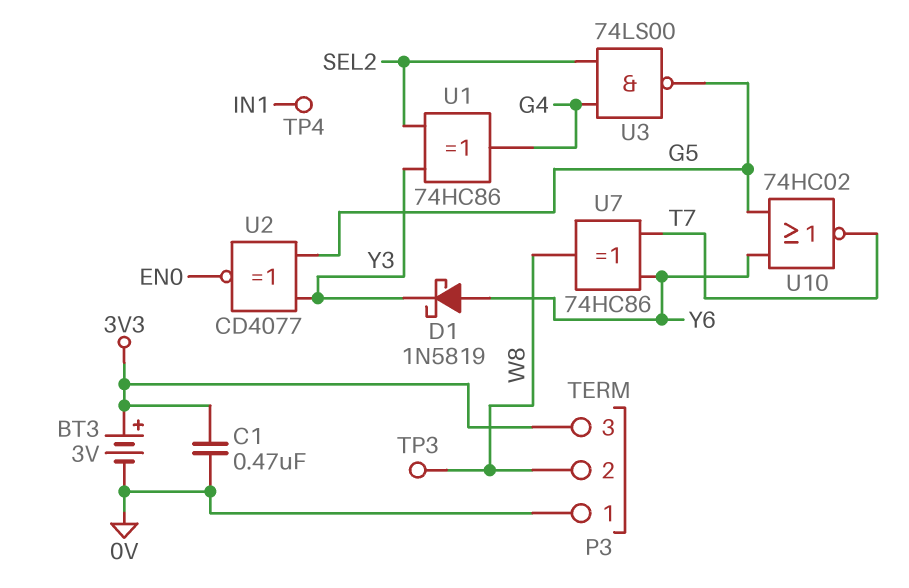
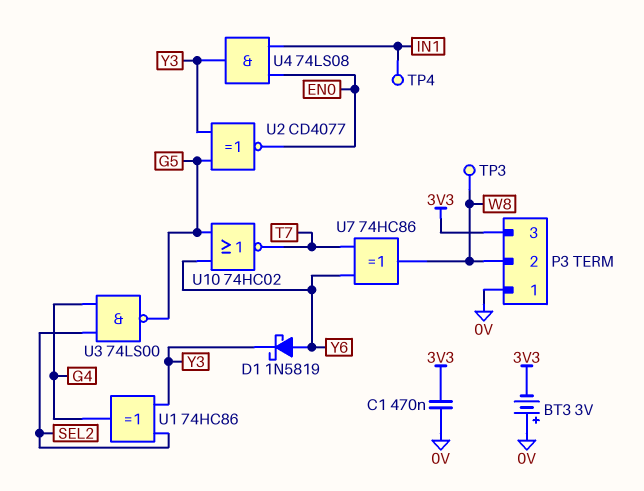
BT3: 3V (plus 3V3, minus 0V) -> 3V (plus 0V, minus 3V3)
U4: none -> AND 74LS08 (in EN0, in IN1, out Y3)

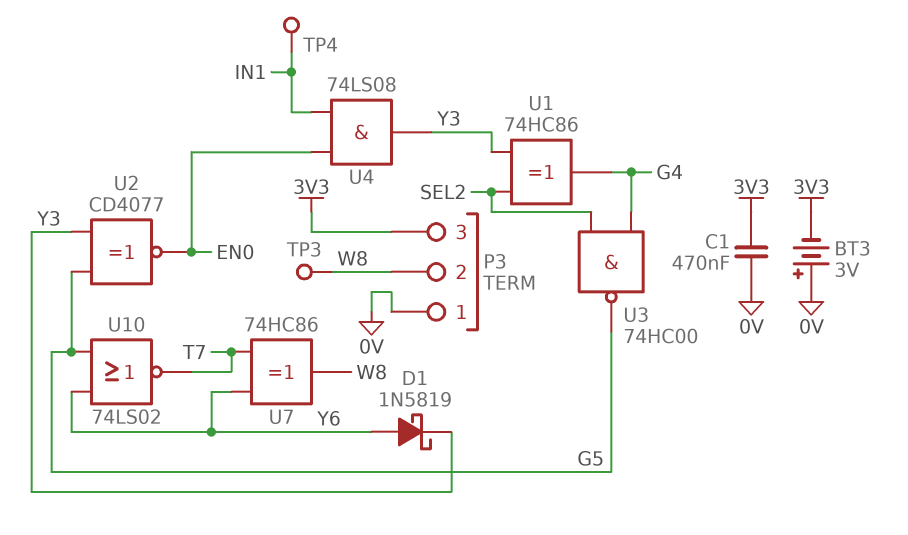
U3: NAND 74LS00 (in G4, in SEL2, out G5) -> NAND 74HC00 (in G4, in SEL2, out G5)
U10: NOR 74HC02 (in G5, in Y6, out T7) -> NOR 74LS02 (in G5, in Y6, out T7)

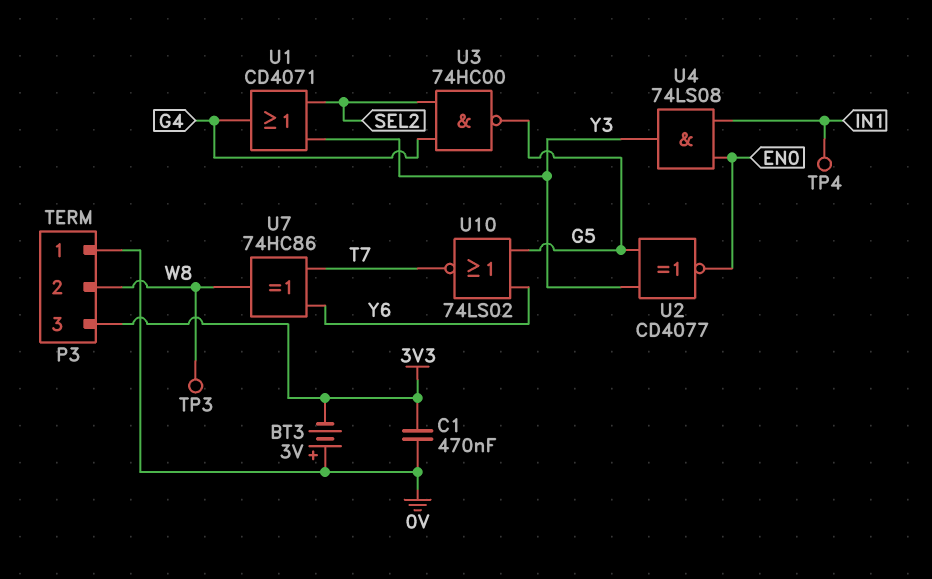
D1: schottky 1N5819 (A Y6, K Y3) -> none
U1: XOR 74HC86 (in SEL2, in Y3, out G4) -> OR CD4071 (in SEL2, in Y3, out G4)

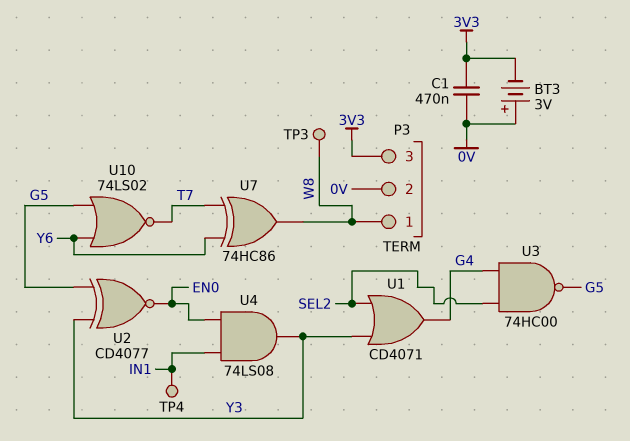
P3 pin 1: 0V -> W8
P3 pin 2: W8 -> 0V

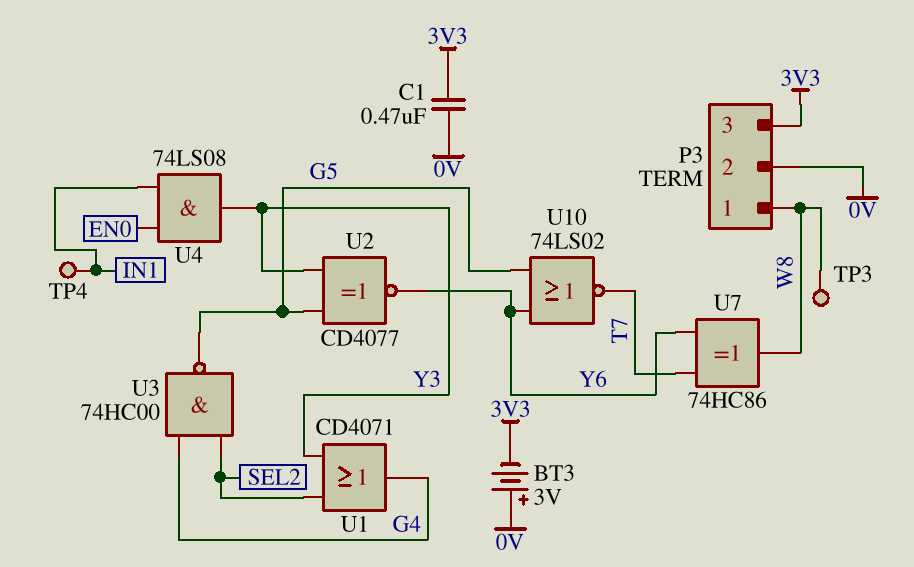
U2: XNOR CD4077 (in G5, in Y3, out EN0) -> XNOR CD4077 (in G5, in Y3, out Y6)

